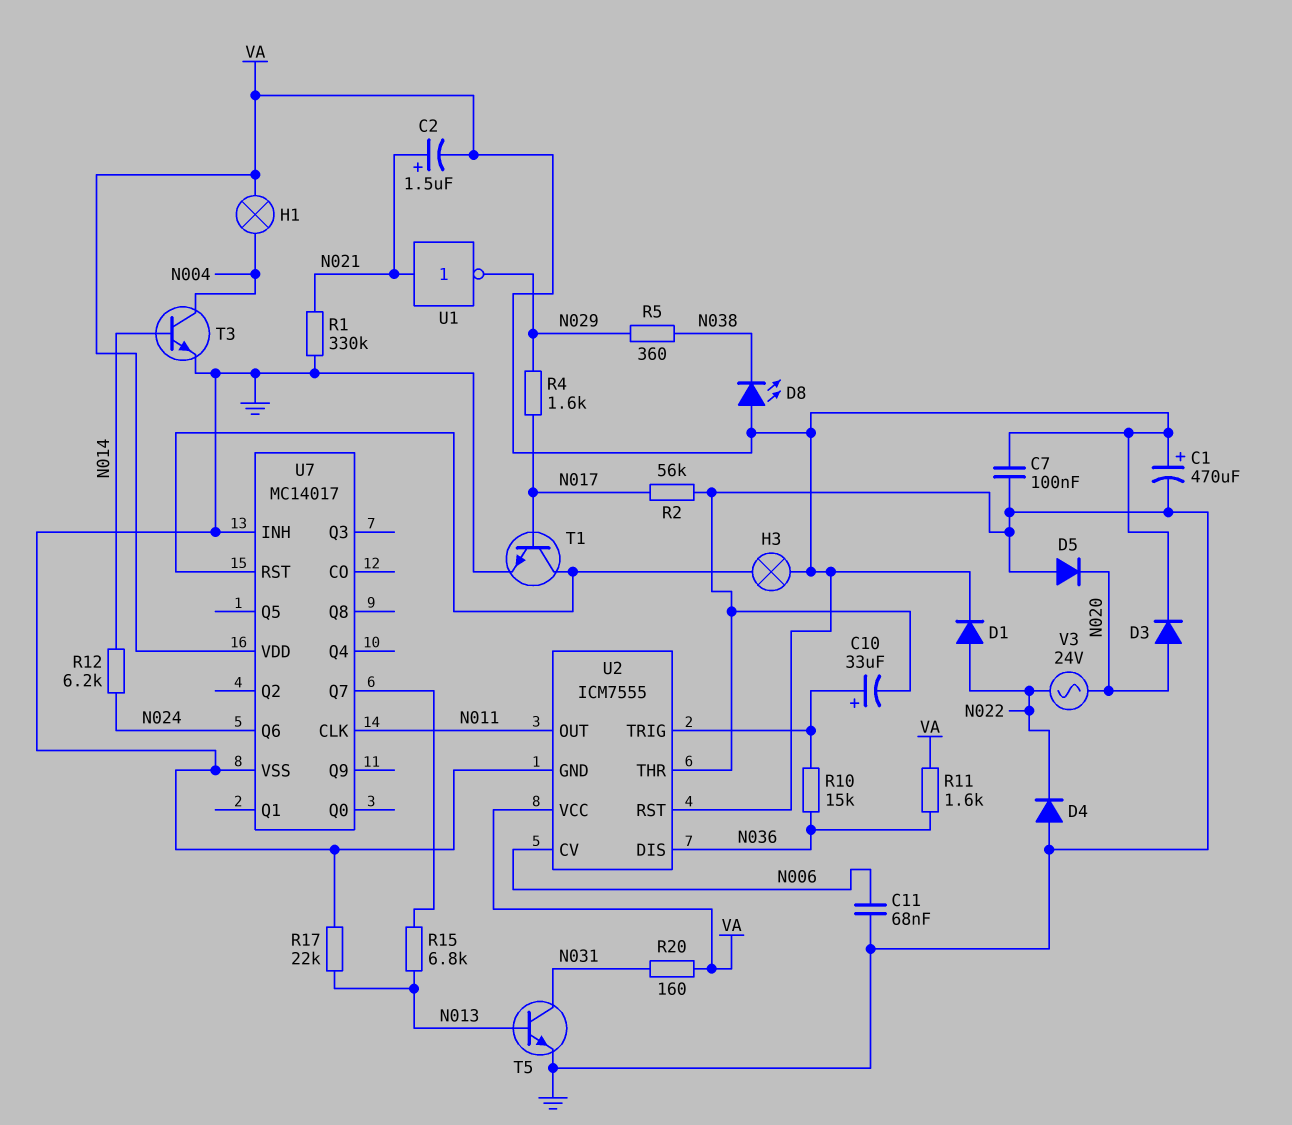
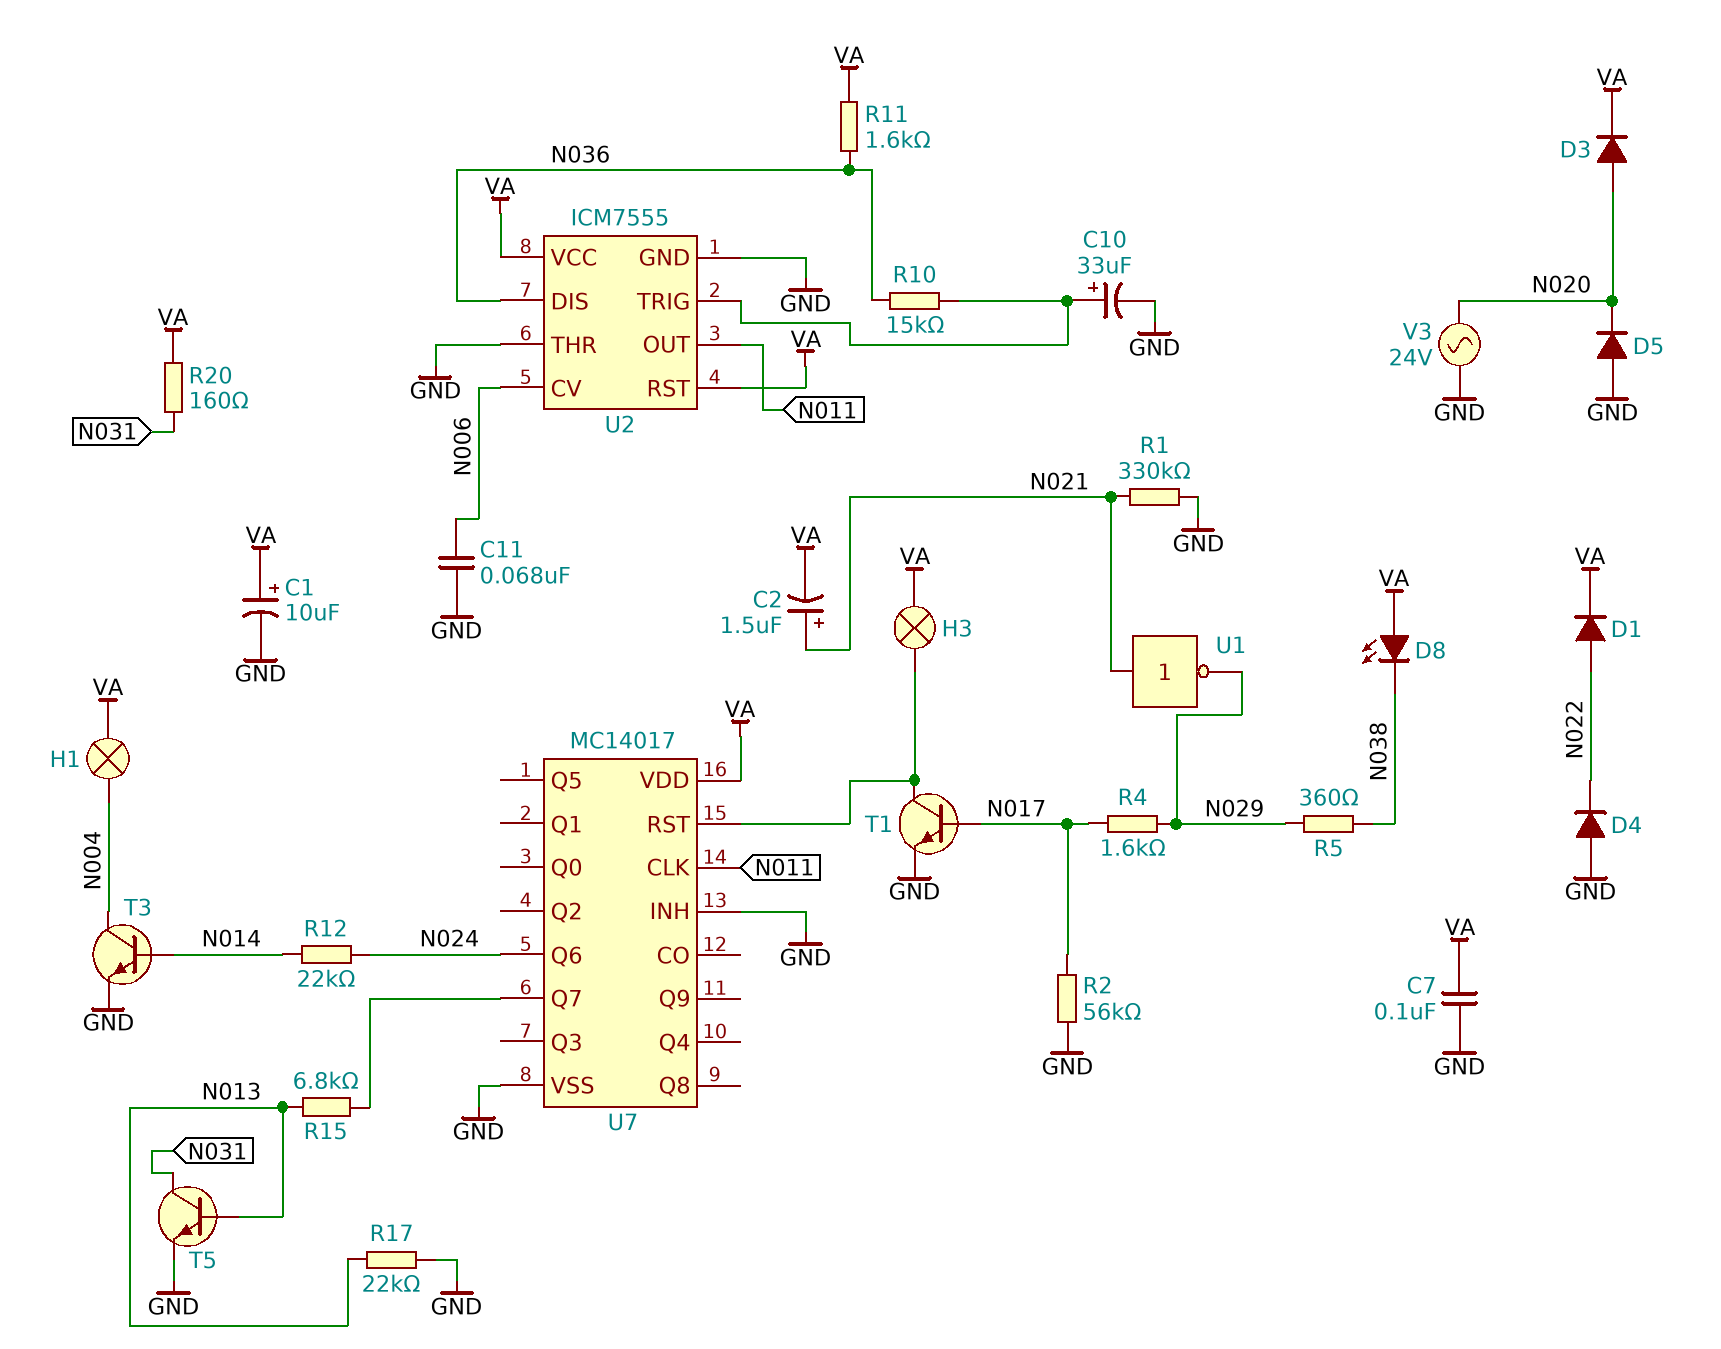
C1: 470uF (plus VA, minus GND) -> 10uF (plus VA, minus GND)
R12: 6.2k (N014, N024) -> 22k (N014, N024)
V3: AC 24V (N020, N022) -> AC 24V (GND, N020)

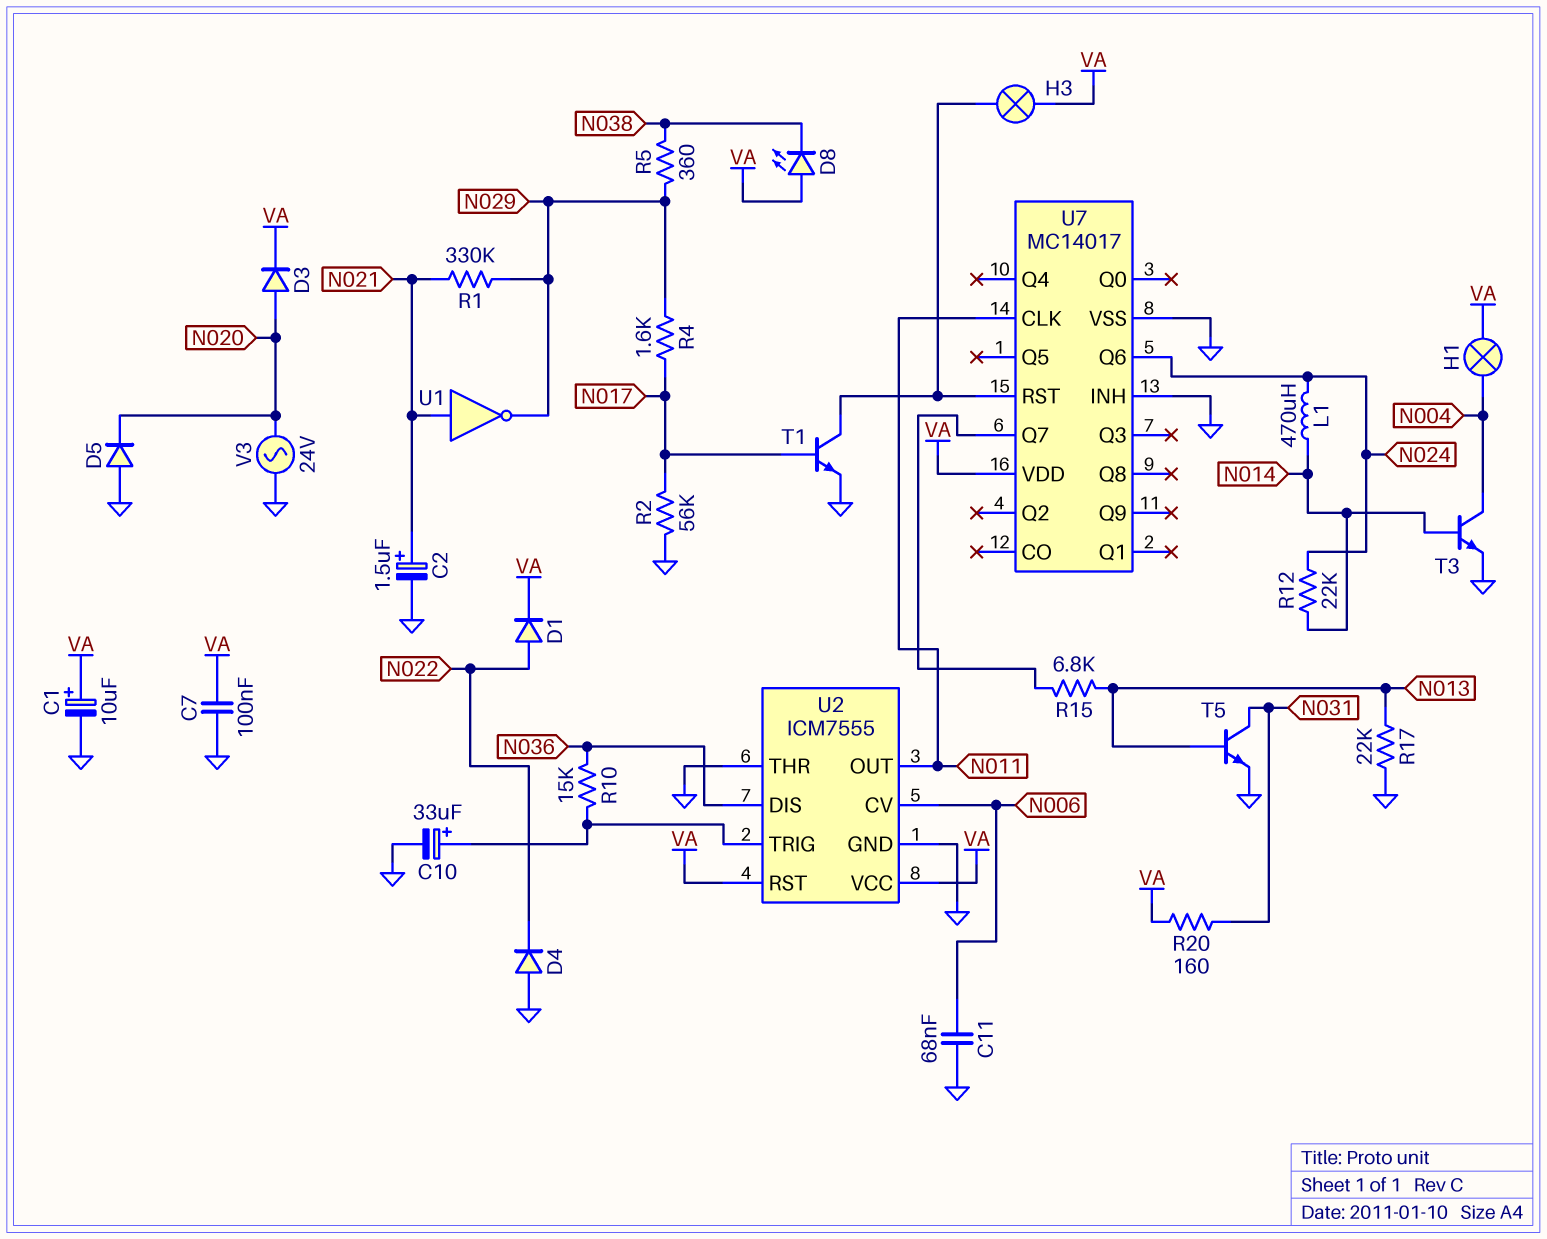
C2: 1.5uF (plus N021, minus VA) -> 1.5uF (plus N021, minus GND)
L1: none -> 470uH (N014, N024)
R1: 330k (GND, N021) -> 330k (N021, N029)
R11: 1.6k (N036, VA) -> none

